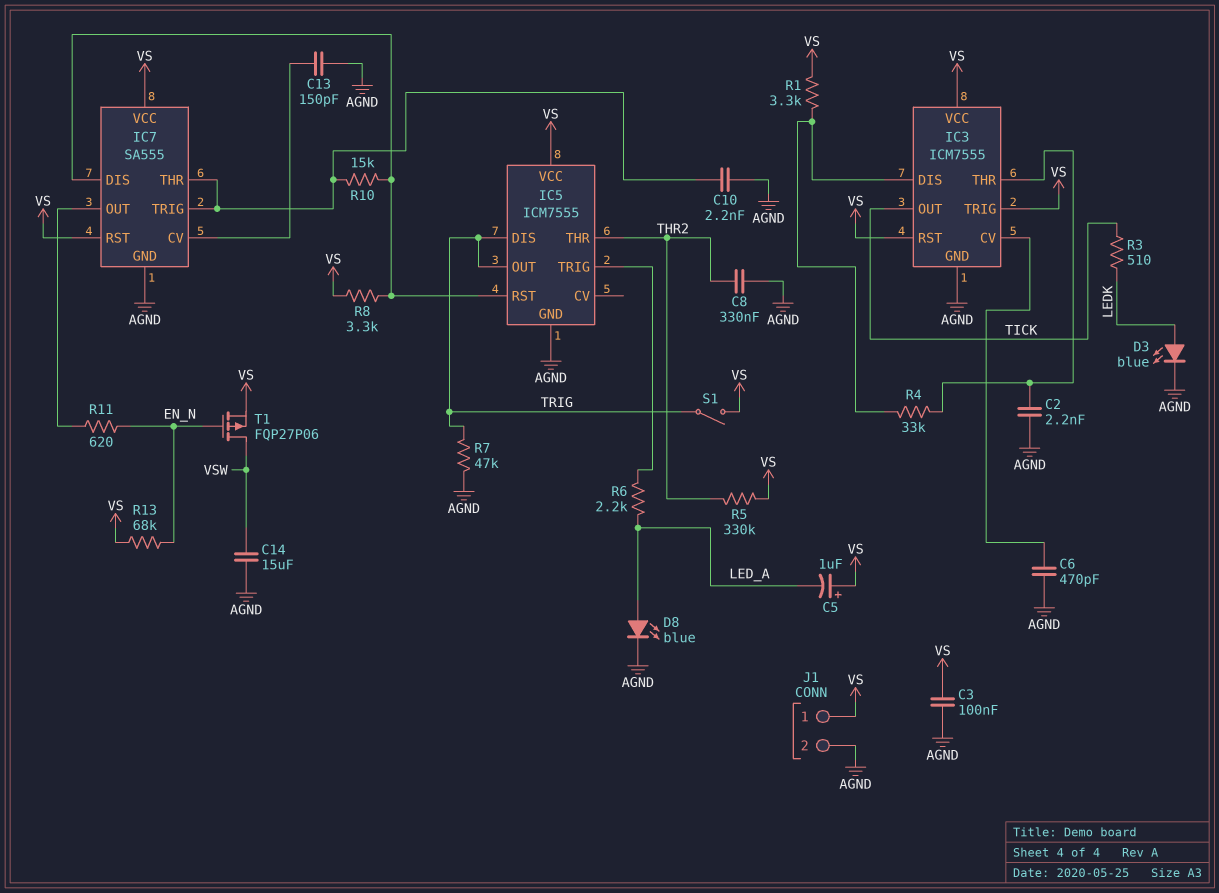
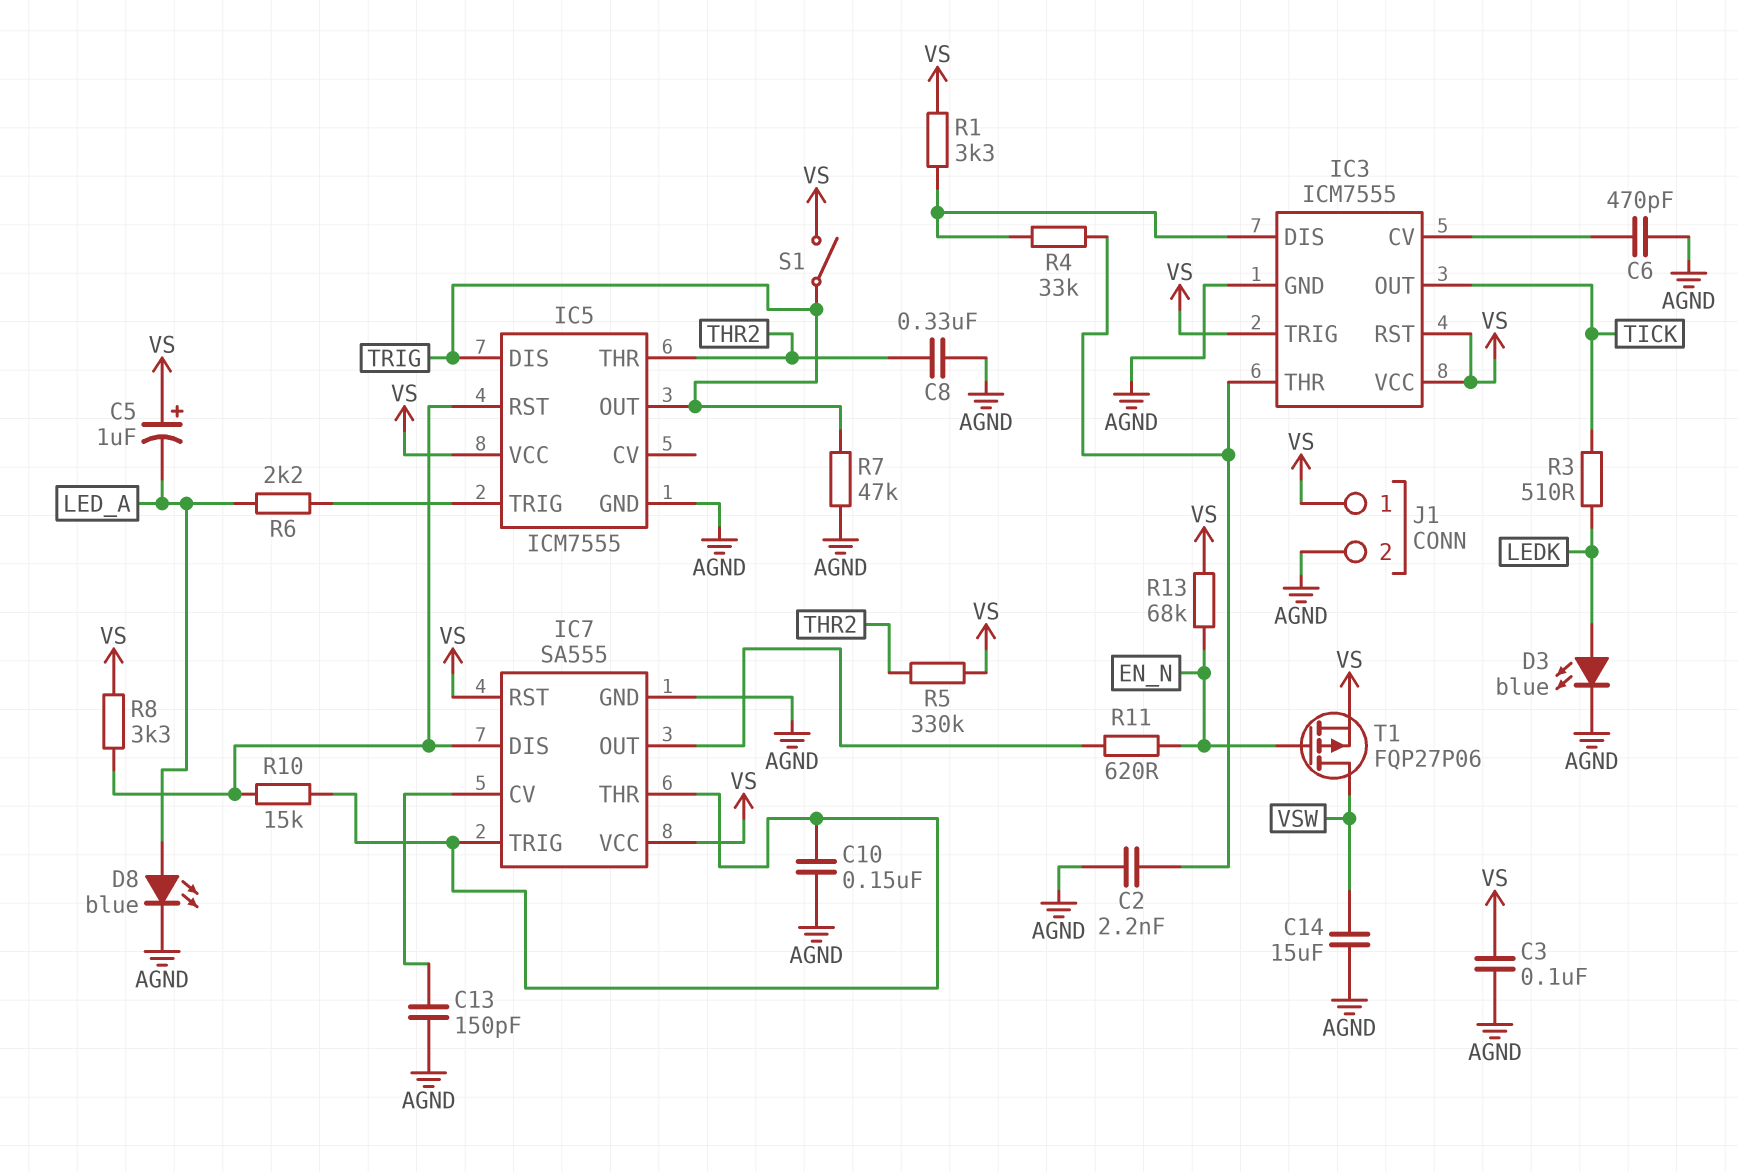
C10: 2.2nF (AGND, IC7/THR) -> 150nF (AGND, IC7/THR)

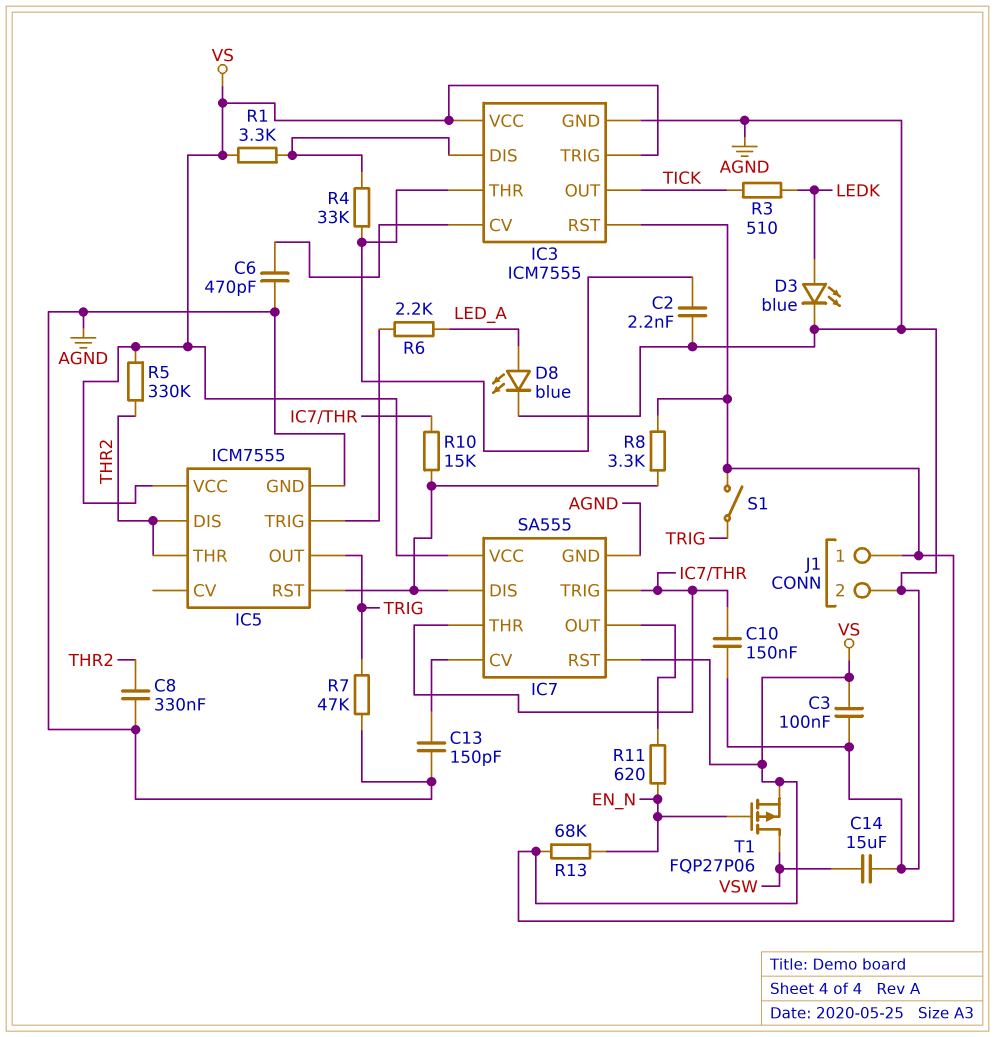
C5: 1uF (plus VS, minus LED_A) -> none
IC5 pin DIS: TRIG -> THR2

